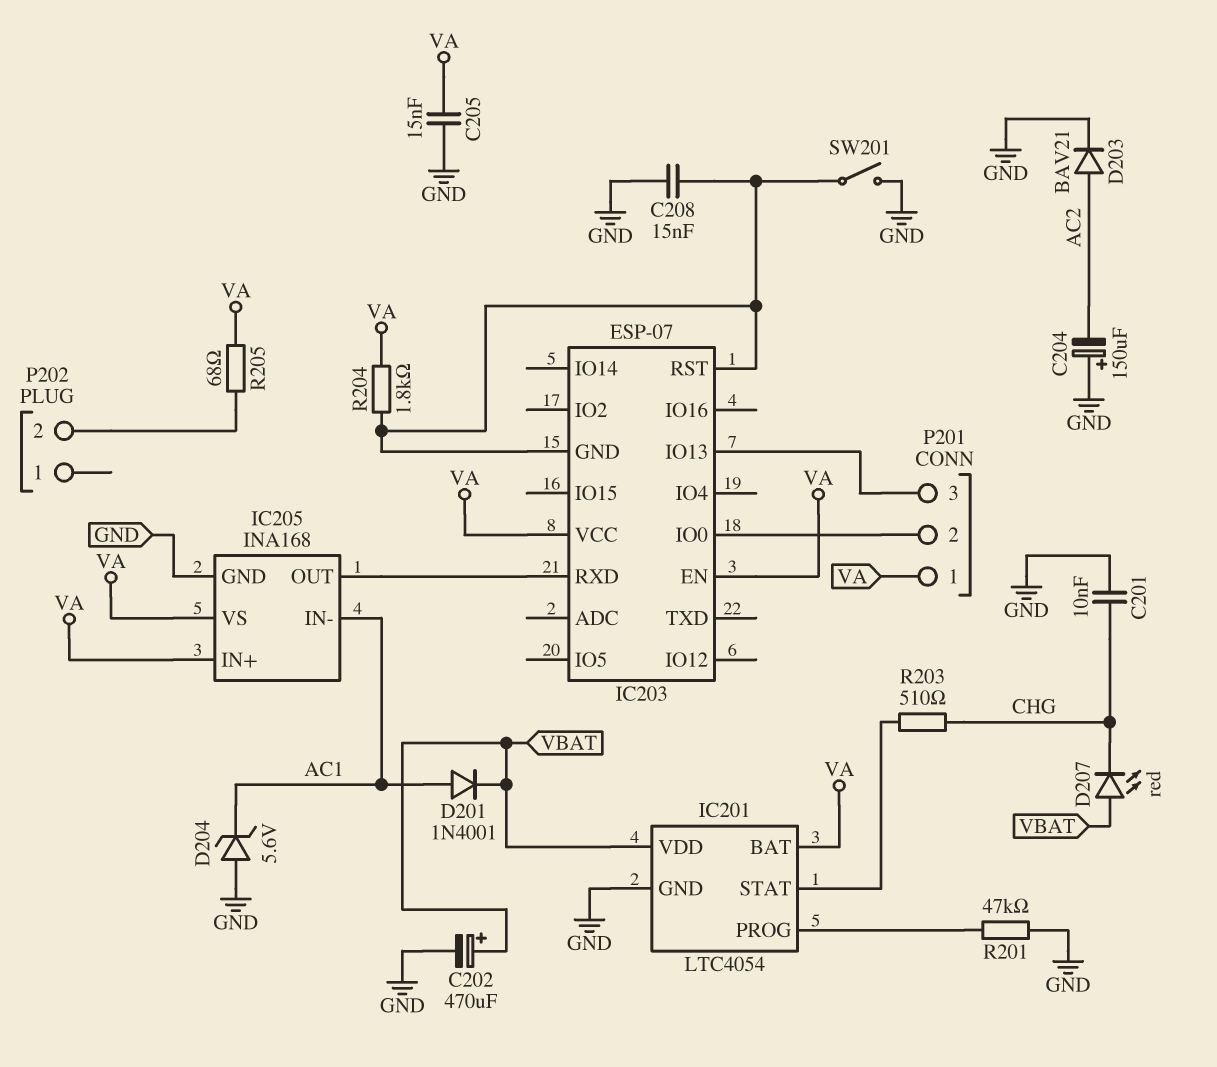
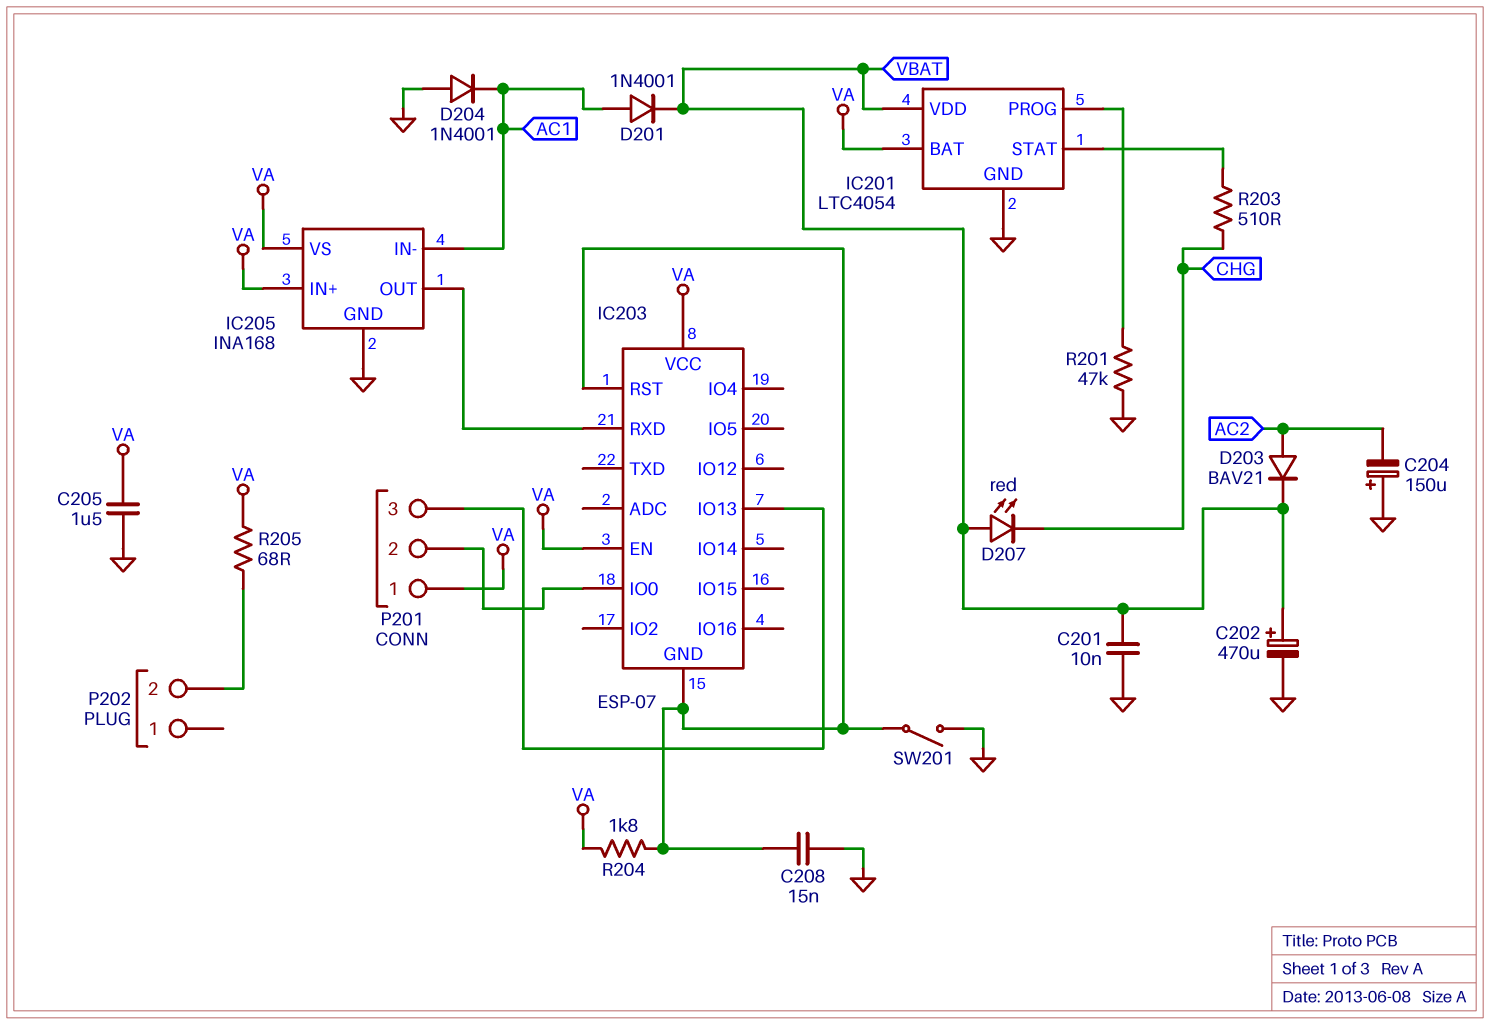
C201: 10nF (CHG, GND) -> 10nF (GND, VBAT)
C205: 15nF (GND, VA) -> 1.5uF (GND, VA)
D203: diode BAV21 (A AC2, K GND) -> diode BAV21 (A AC2, K VBAT)
D204: zener 5.6V (A GND, K AC1) -> diode 1N4001 (A GND, K AC1)

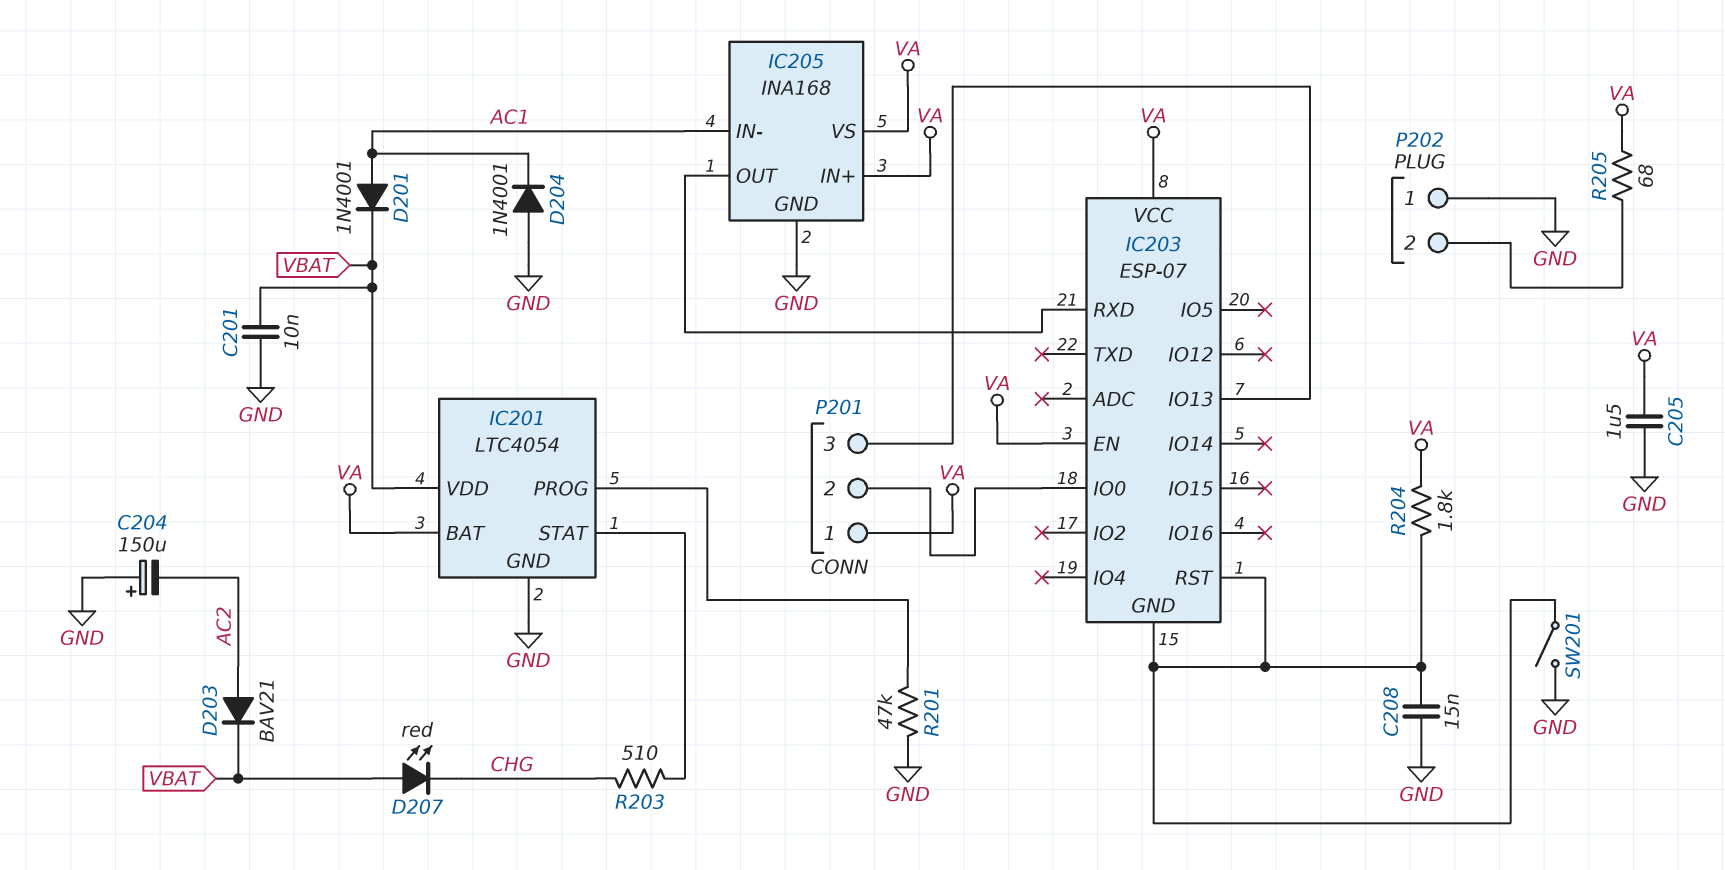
C202: 470uF (plus VBAT, minus GND) -> none
P202 pin 1: none -> GND

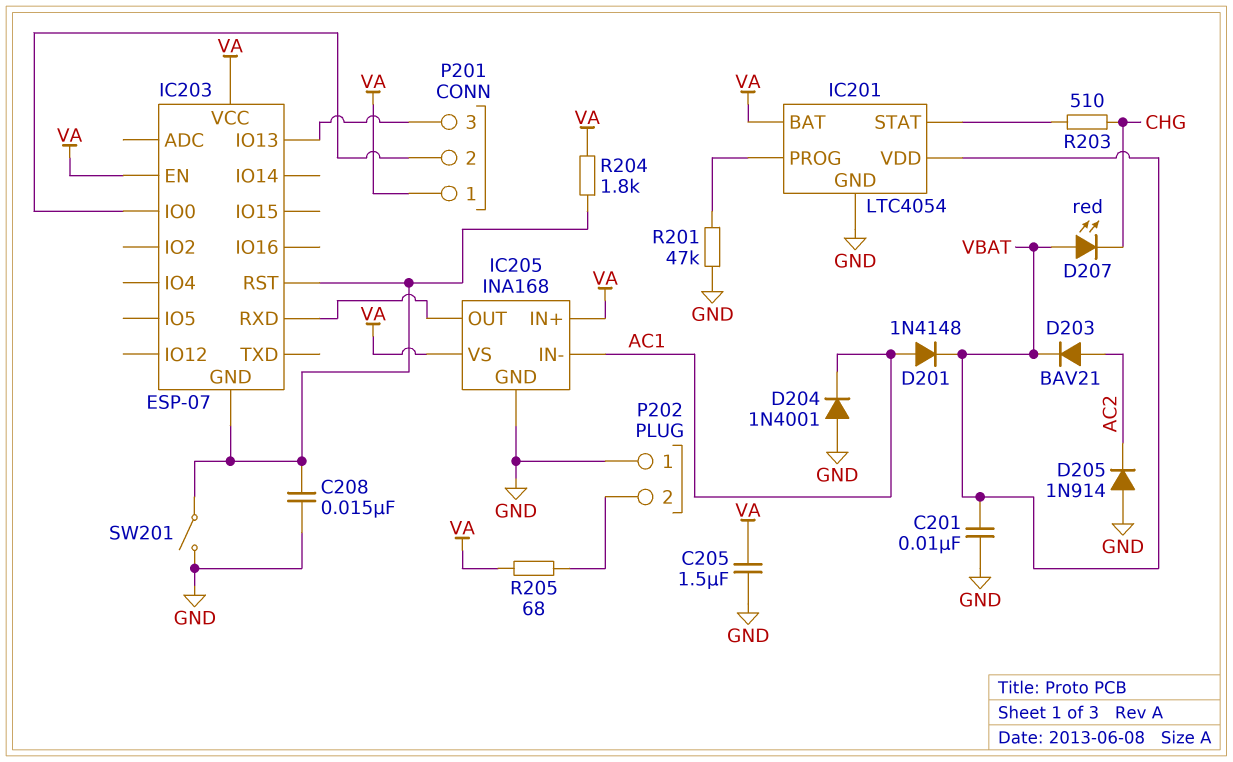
C204: 150uF (plus GND, minus AC2) -> none
D201: diode 1N4001 (A AC1, K VBAT) -> diode 1N4148 (A AC1, K VBAT)
D205: none -> diode 1N914 (A GND, K AC2)

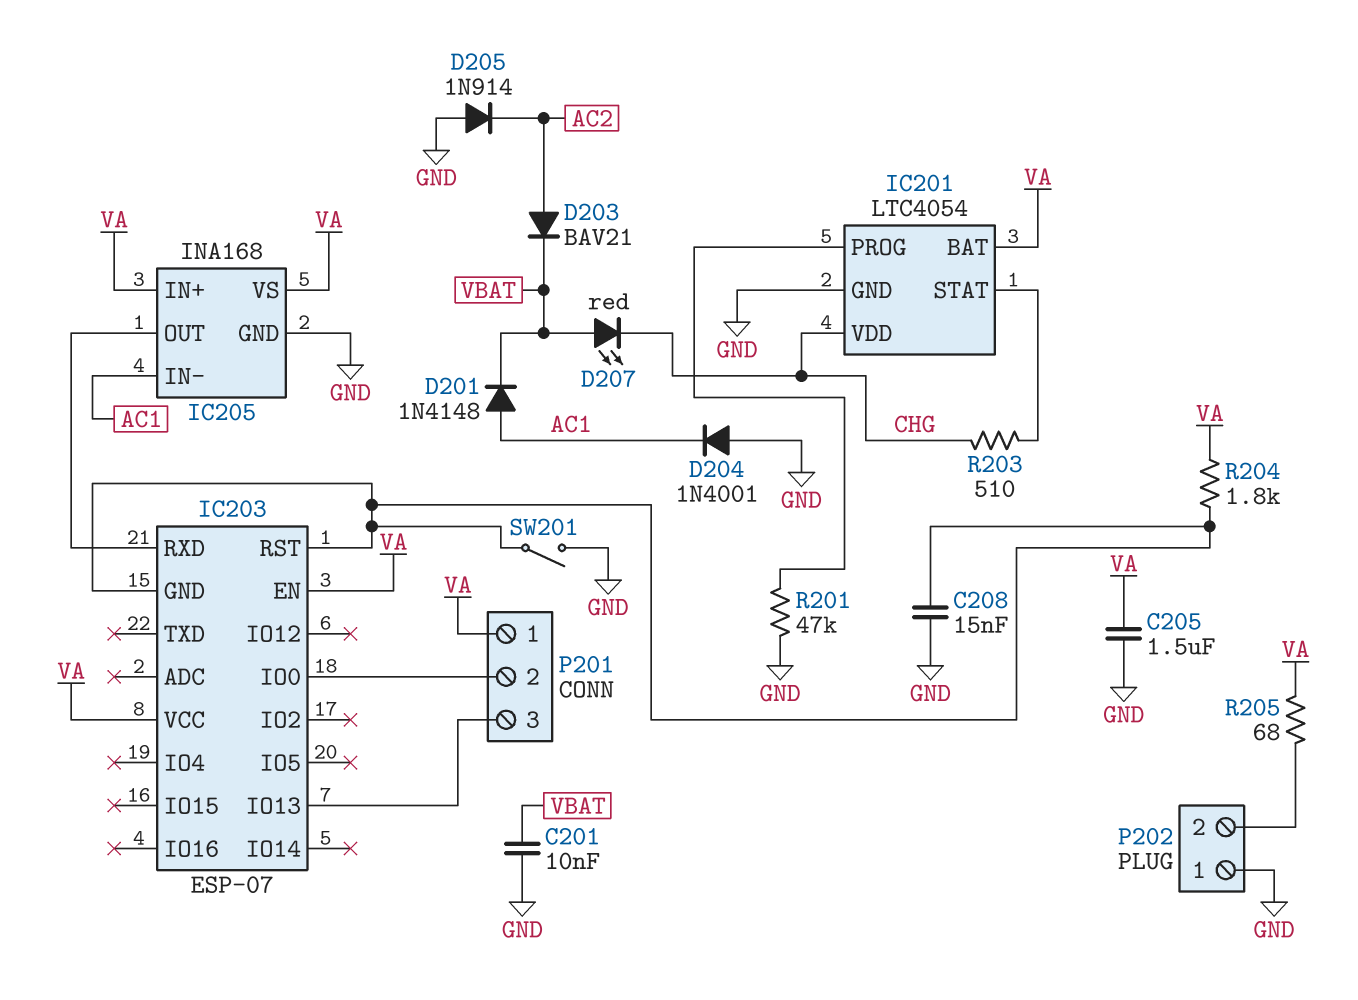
IC201 pin VDD: VBAT -> CHG

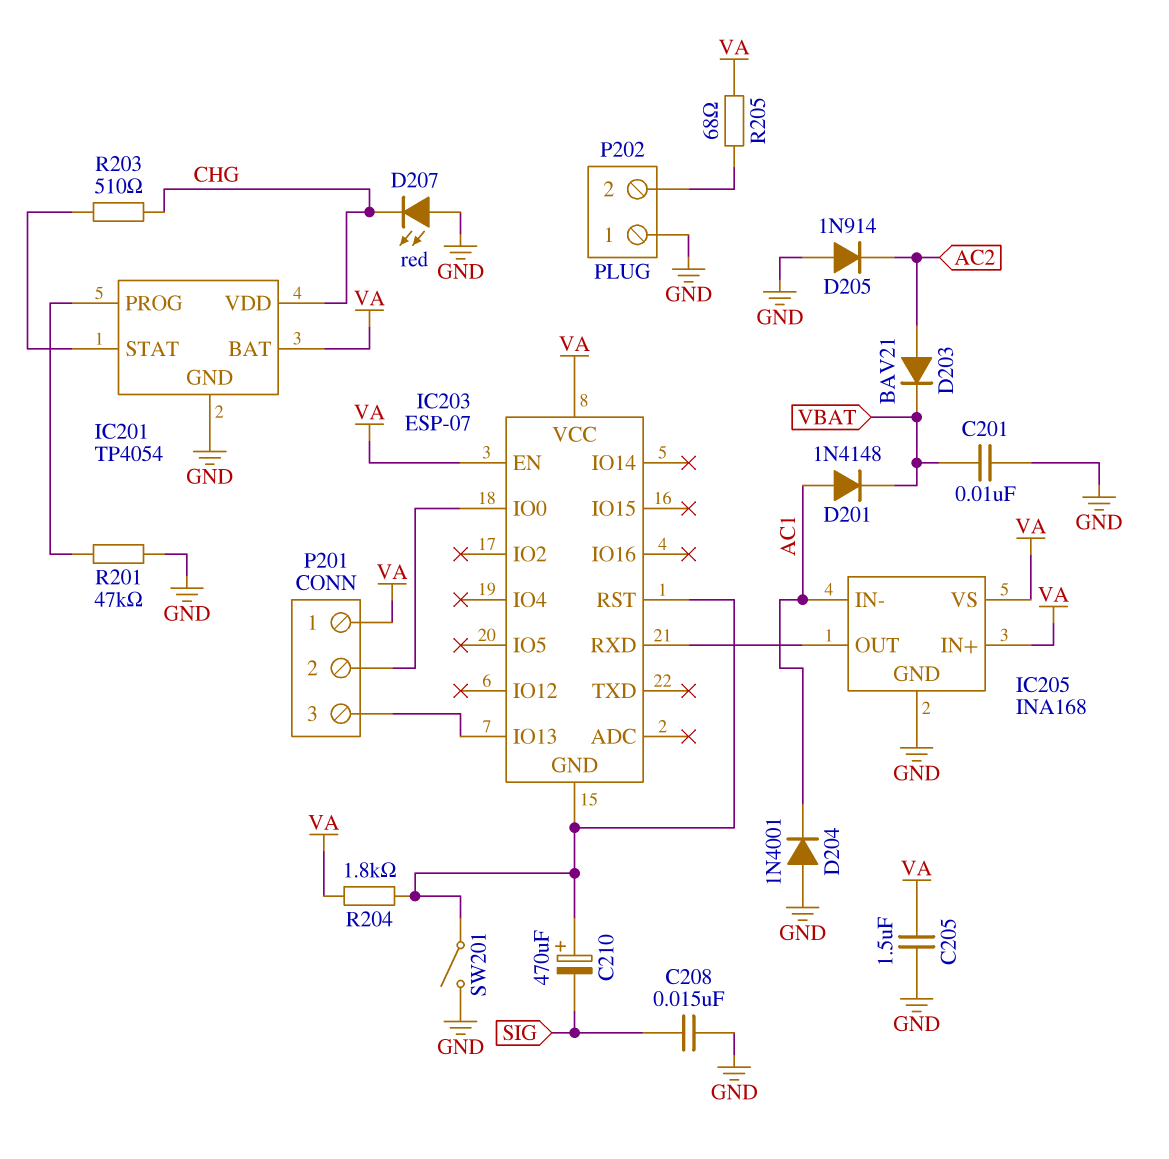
C208: 15nF (GND, IC203/GND) -> 15nF (GND, SIG)
C210: none -> 470uF (plus IC203/GND, minus SIG)
D207: LED red (A VBAT, K CHG) -> LED red (A GND, K CHG)
IC201: LTC4054 -> TP4054

